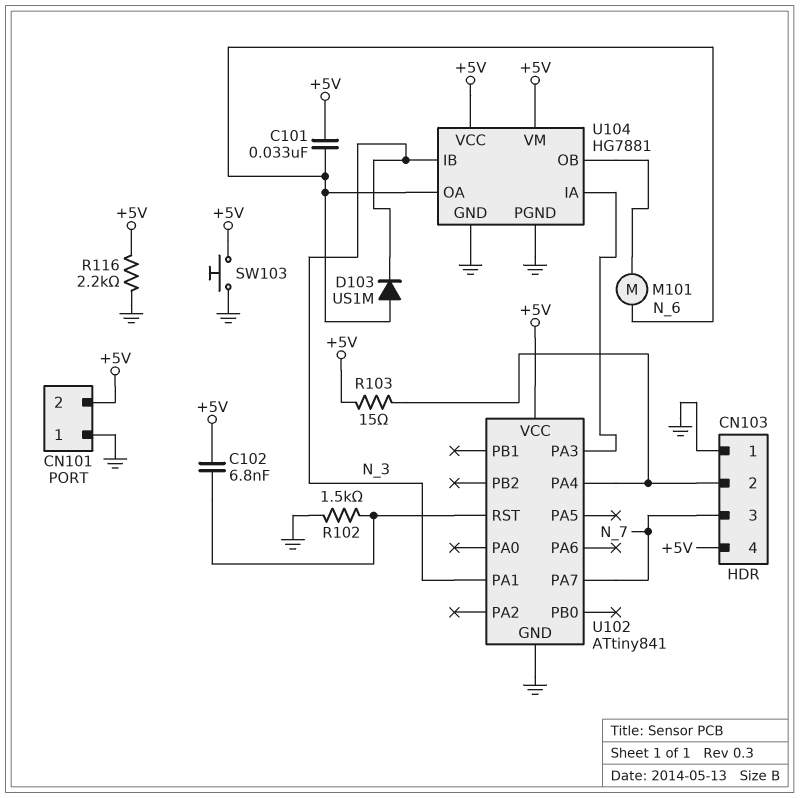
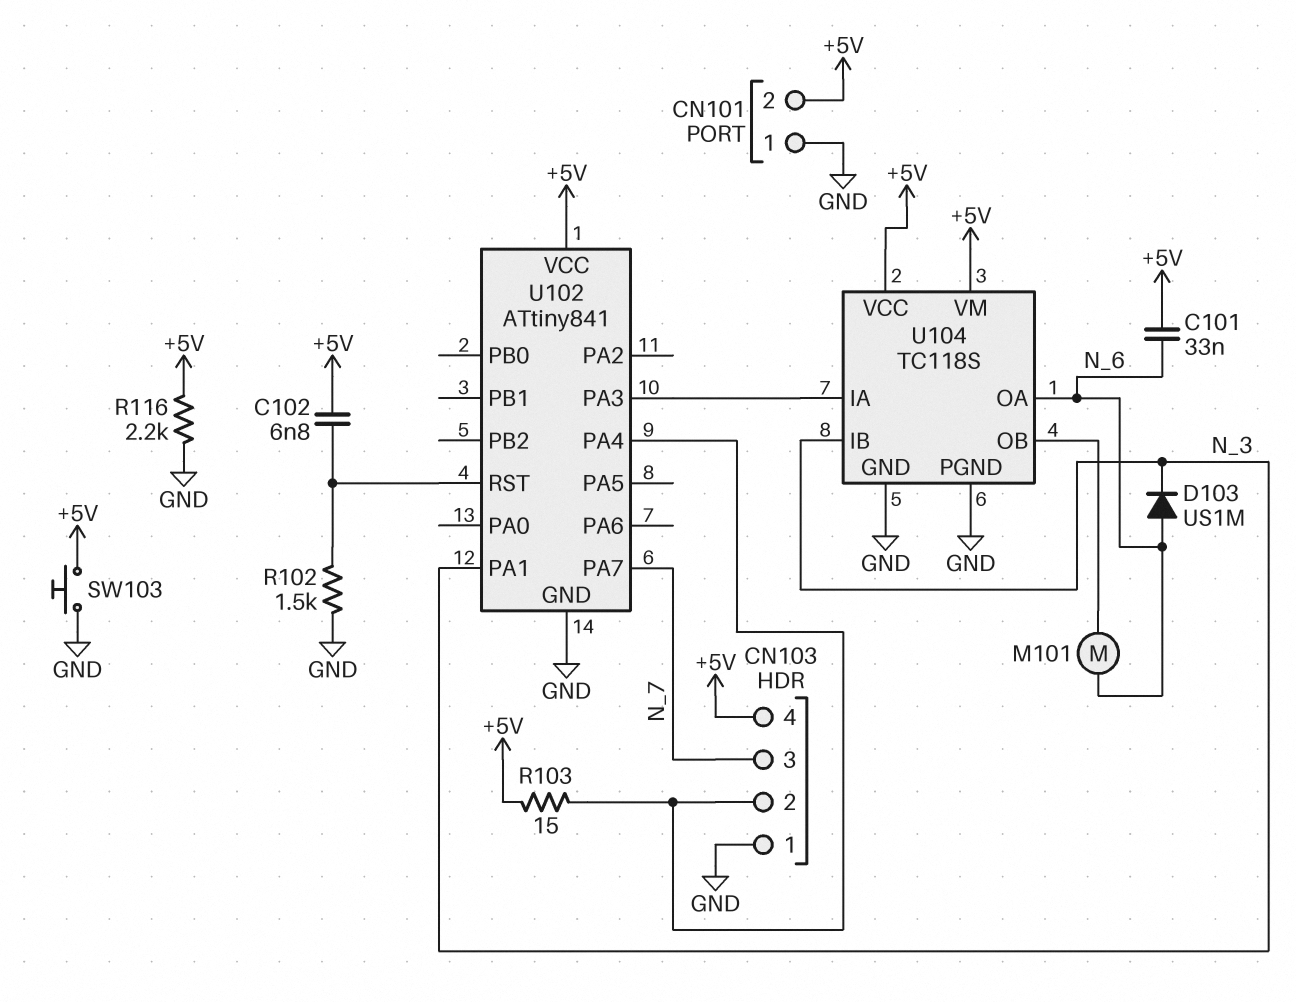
U104: HG7881 -> TC118S

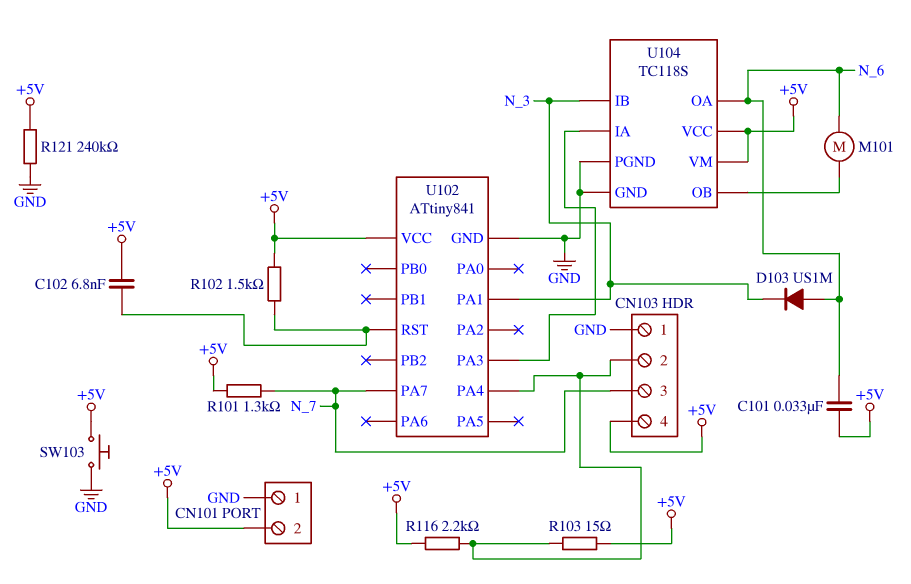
R101: none -> 1.3k (+5V, N_7)
R102: 1.5k (GND, U102/RST) -> 1.5k (+5V, U102/RST)
R116: 2.2k (+5V, GND) -> 2.2k (+5V, CN103/2)
R121: none -> 240k (+5V, GND)

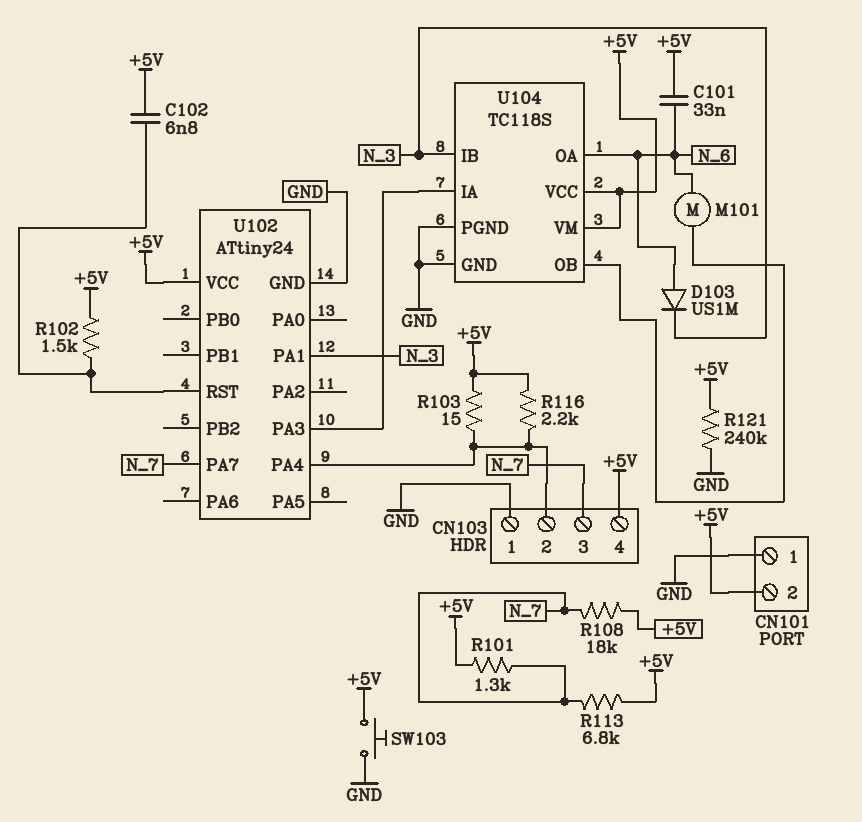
R108: none -> 18k (+5V, N_7)
R113: none -> 6.8k (+5V, N_7)
U102: ATtiny841 -> ATtiny24

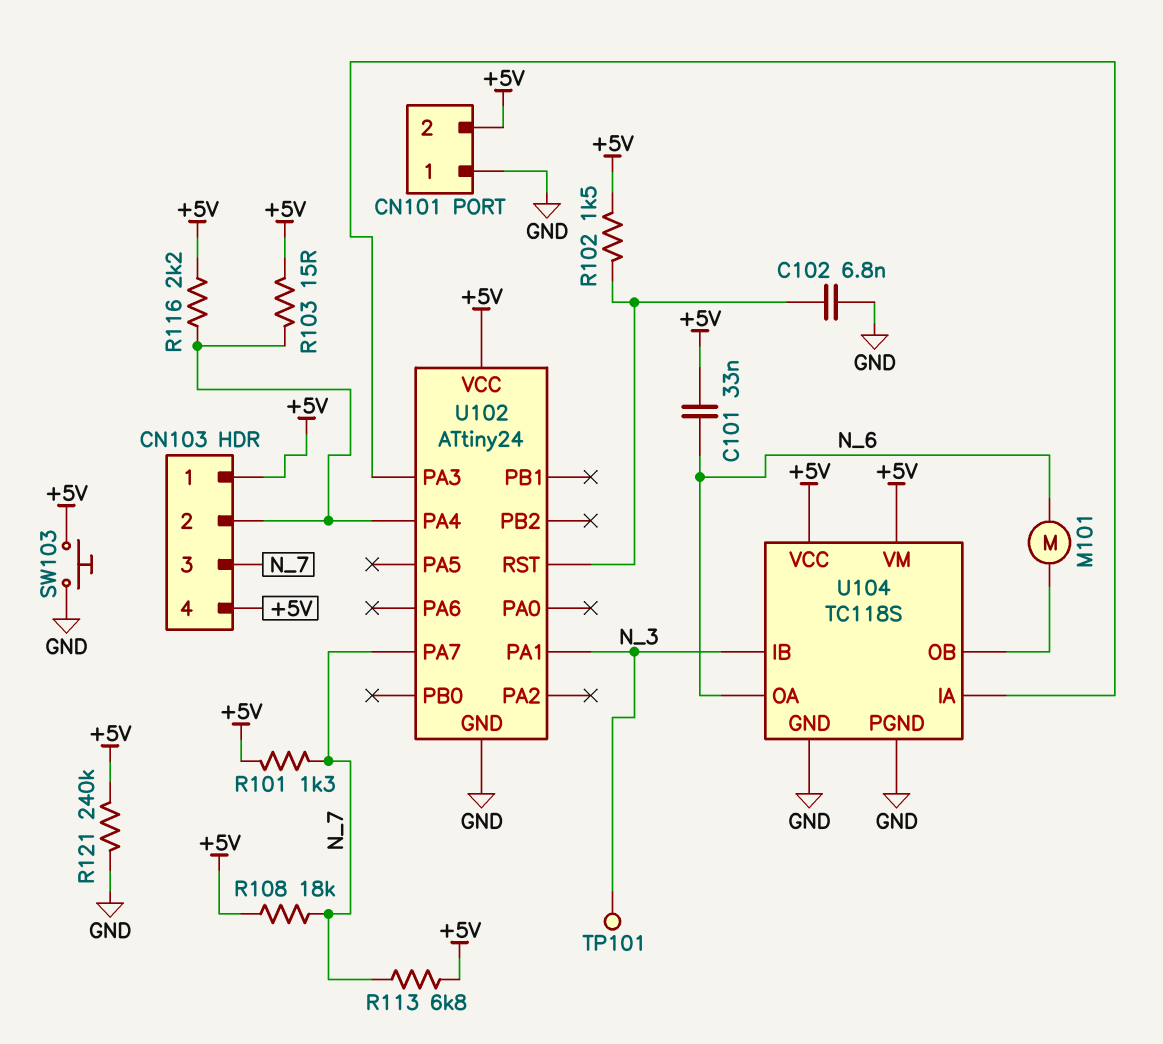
C102: 6.8nF (+5V, U102/RST) -> 6.8nF (GND, U102/RST)
CN103 pin 1: GND -> +5V
D103: diode US1M (A N_6, K N_3) -> none
TP101: none -> test point (N_3)

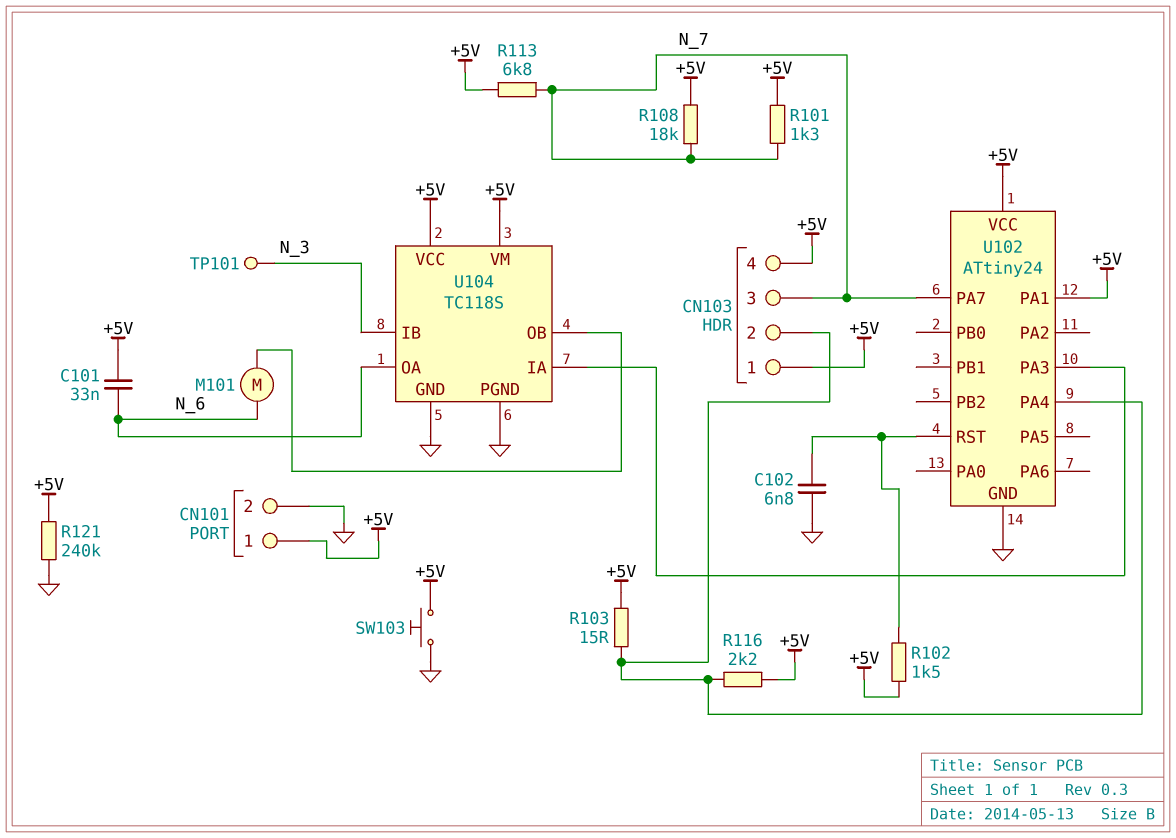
CN101 pin 1: GND -> +5V
CN101 pin 2: +5V -> GND
U102 pin PA1: N_3 -> +5V

